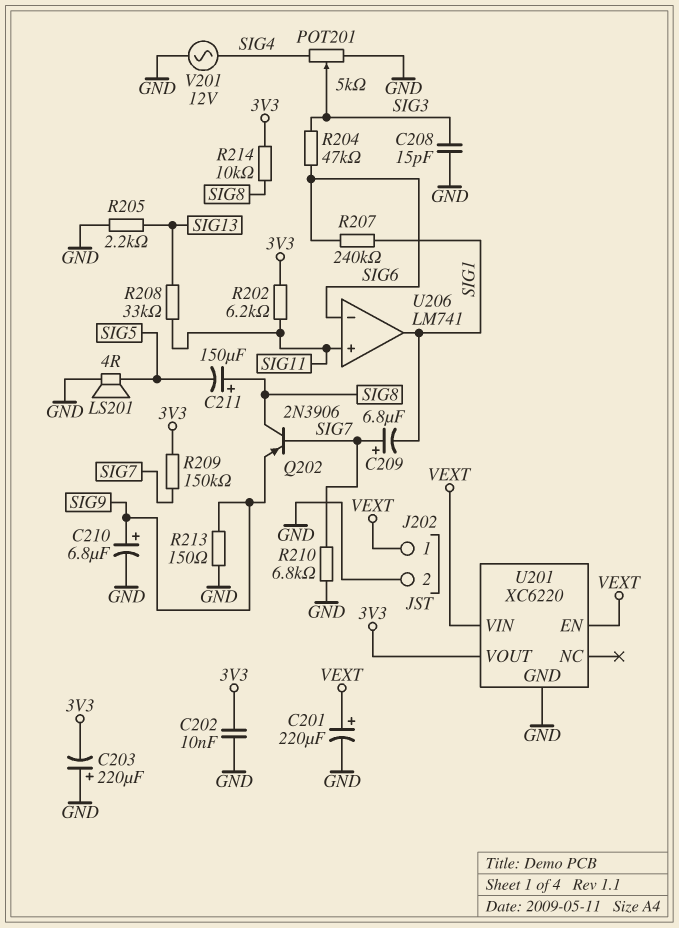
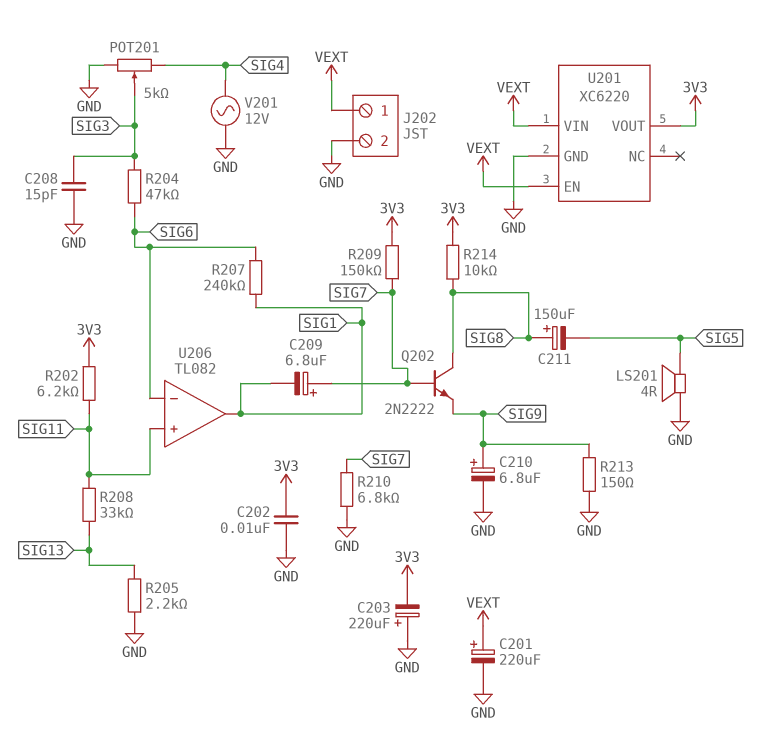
Q202: PNP 2N3906 (B SIG7, C SIG8, E SIG9) -> NPN 2N2222 (B SIG7, C SIG8, E SIG9)
U206: LM741 -> TL082

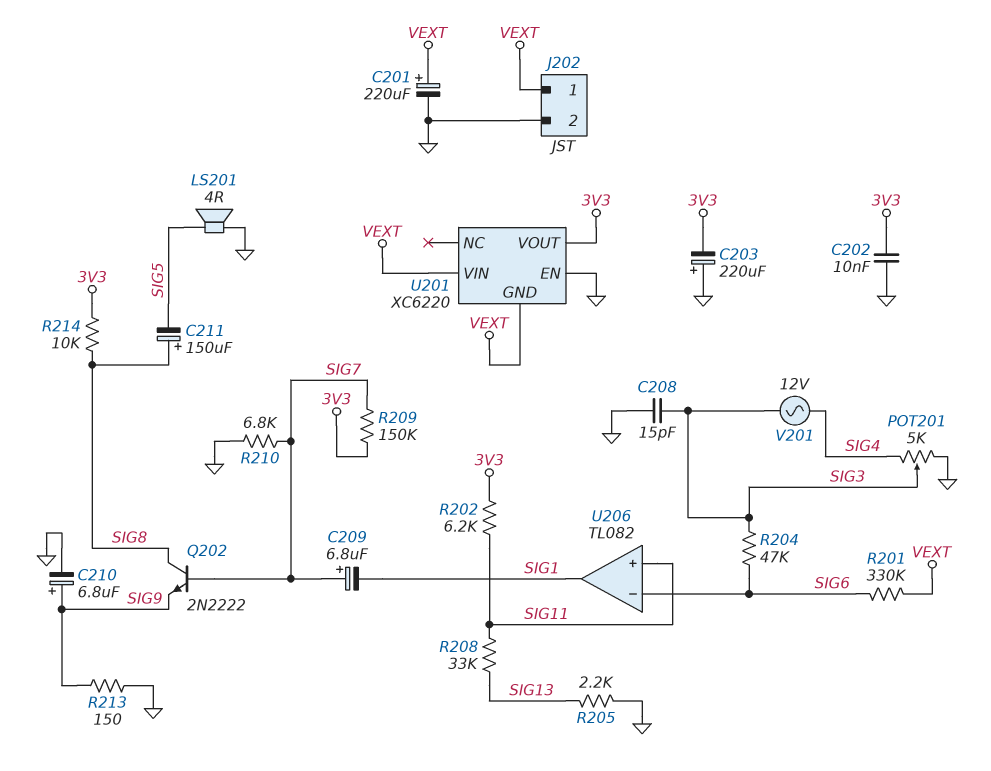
R201: none -> 330k (SIG6, VEXT)
R207: 240k (SIG1, SIG6) -> none
U201 pin EN: VEXT -> GND
U201 pin GND: GND -> VEXT
V201: AC 12V (GND, SIG4) -> AC 12V (SIG3, SIG4)

